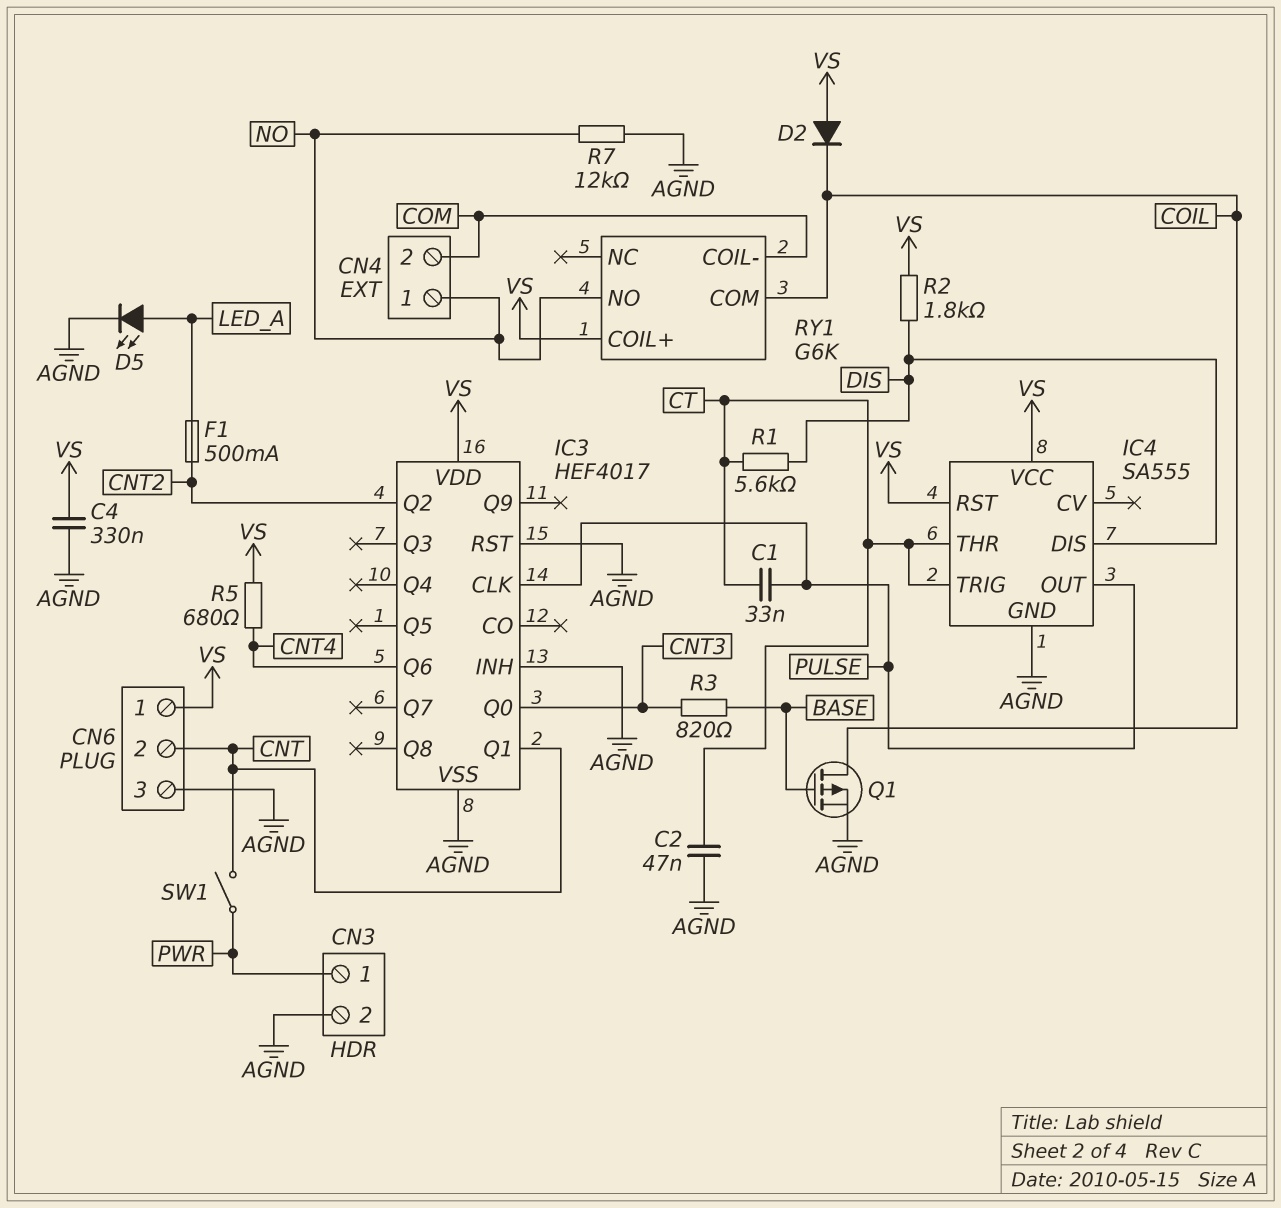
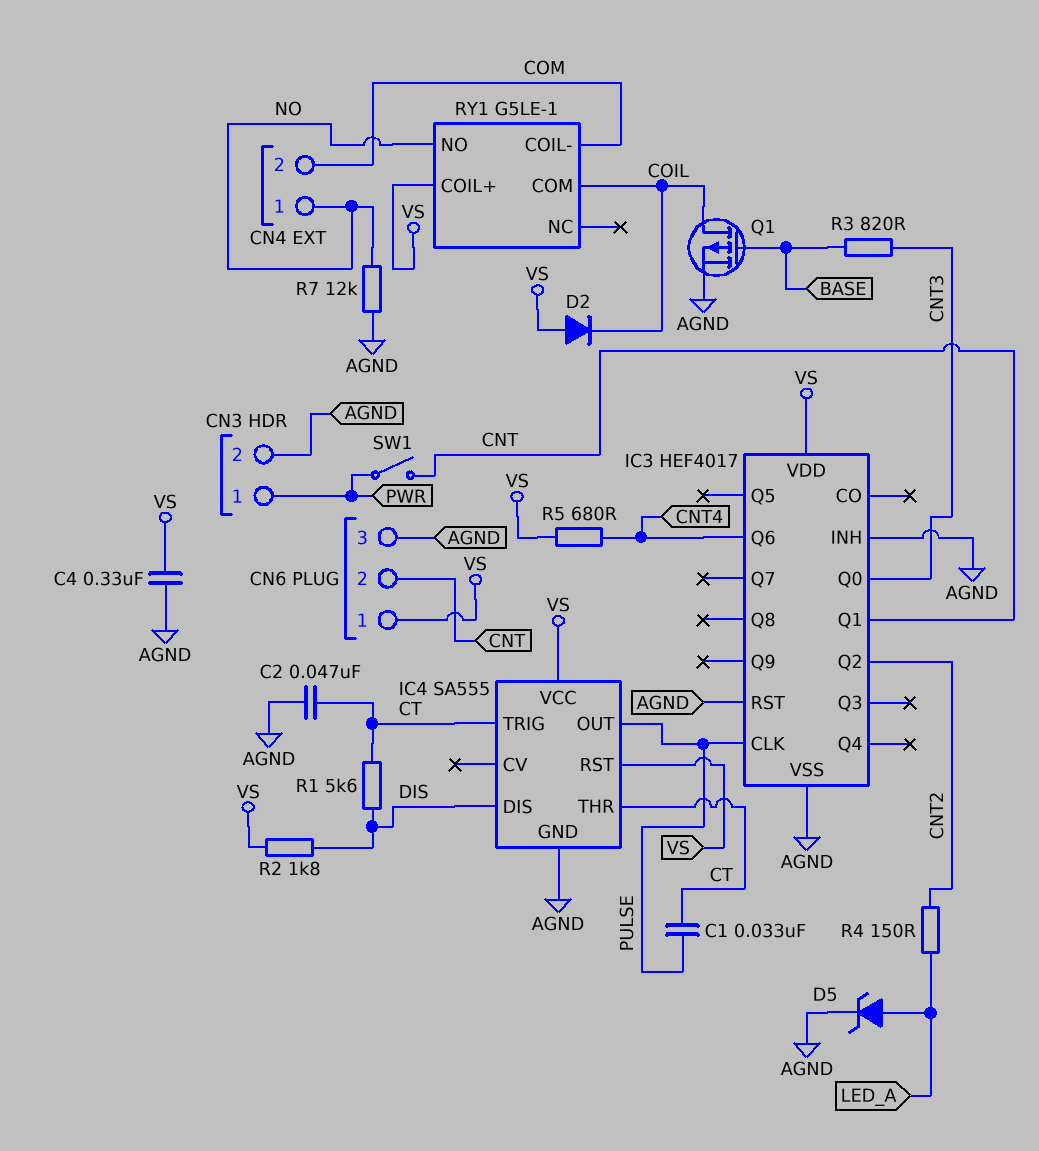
D5: LED (A LED_A, K AGND) -> zener (A LED_A, K AGND)
F1: 500mA (CNT2, LED_A) -> none
R4: none -> 150 (CNT2, LED_A)
RY1: G6K -> G5LE-1

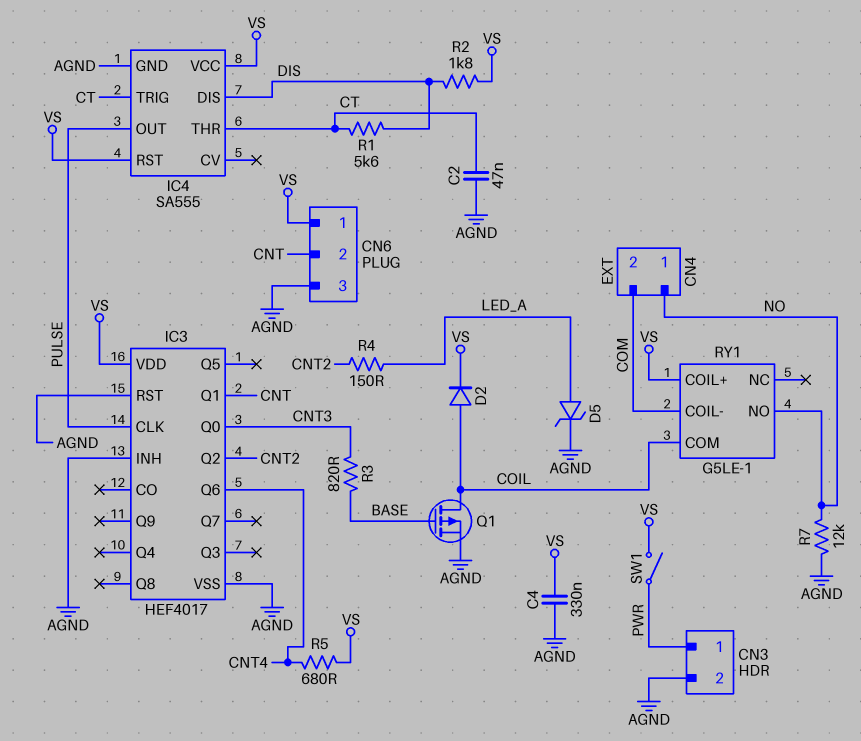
C1: 33nF (CT, PULSE) -> none
D2: diode (A VS, K COIL) -> diode (A COIL, K VS)
SW1: switch (CNT, PWR) -> switch (PWR, VS)

